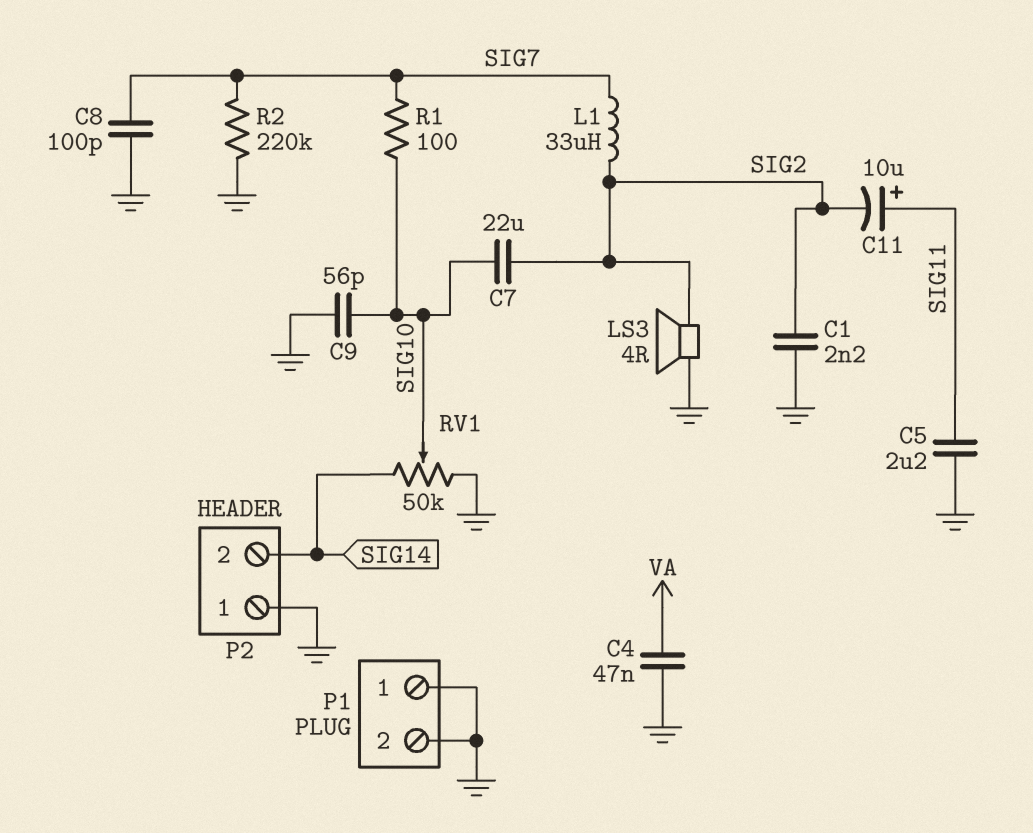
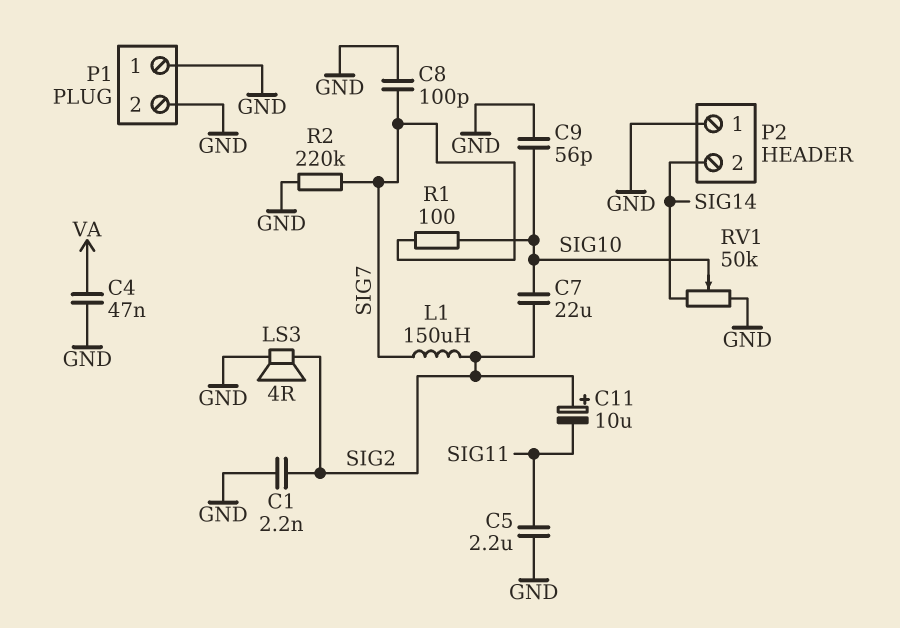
C11: 10uF (plus SIG11, minus SIG2) -> 10uF (plus SIG2, minus SIG11)
L1: 33uH (SIG2, SIG7) -> 150uH (SIG2, SIG7)

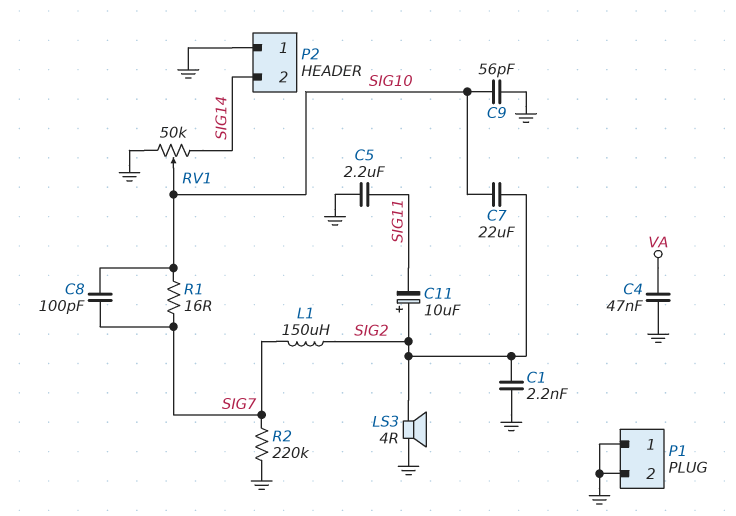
C8: 100pF (GND, SIG7) -> 100pF (SIG7, SIG10)
R1: 100 (SIG7, SIG10) -> 16 (SIG7, SIG10)

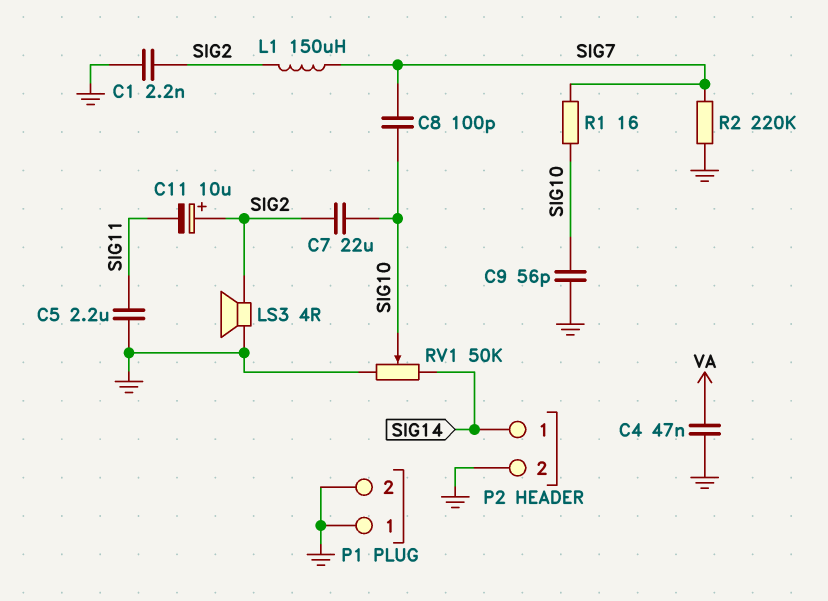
P2 pin 1: GND -> SIG14
P2 pin 2: SIG14 -> GND

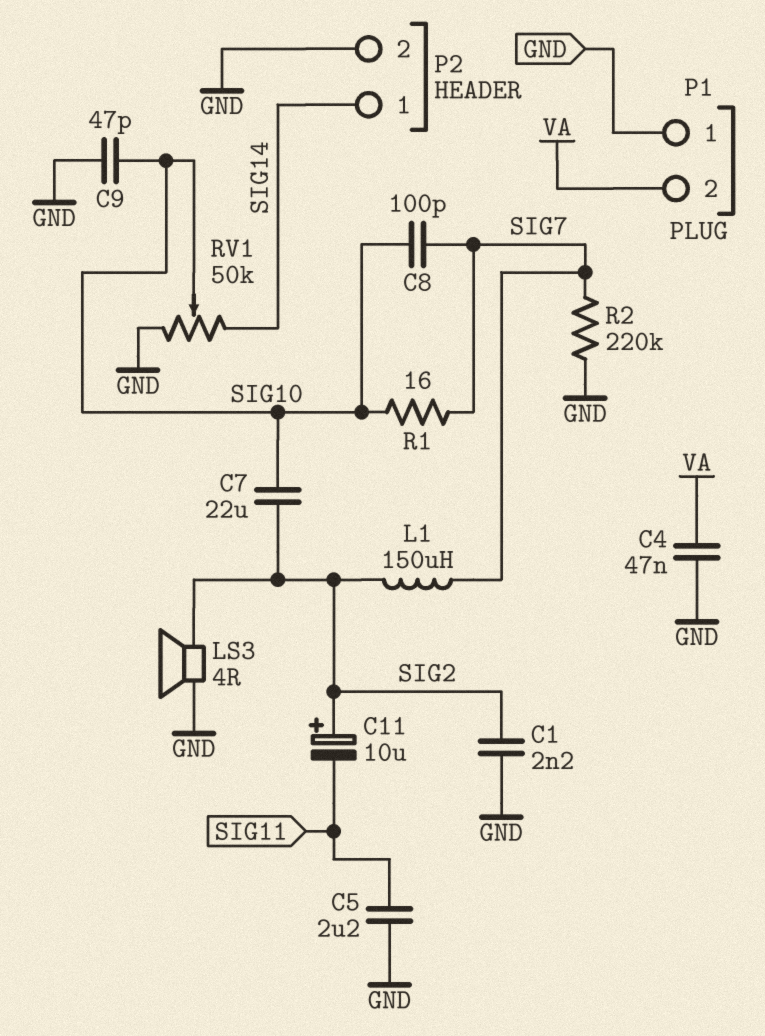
C9: 56pF (GND, SIG10) -> 47pF (GND, SIG10)
P1 pin 2: GND -> VA

